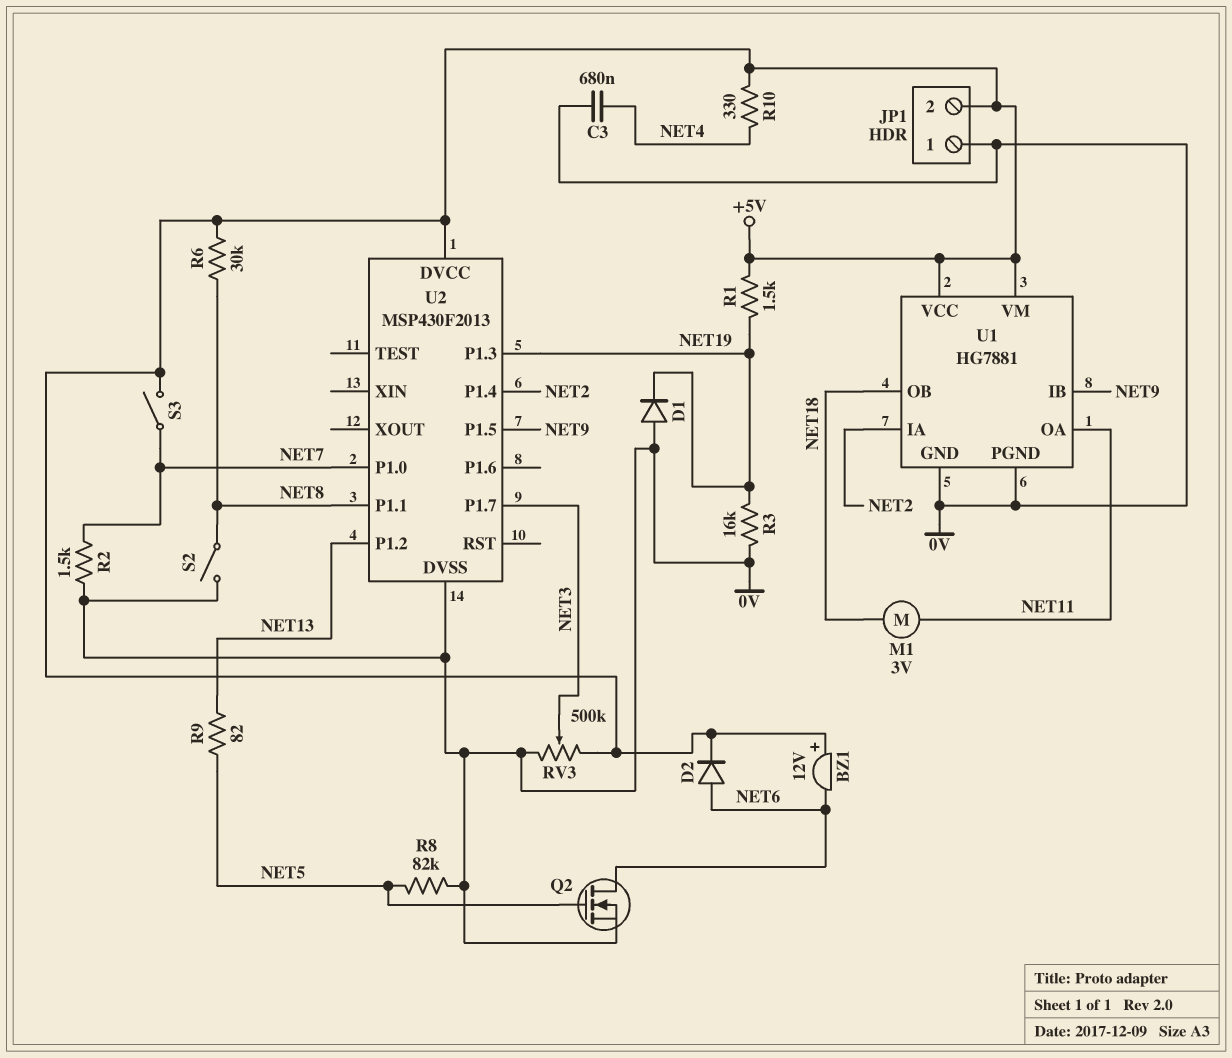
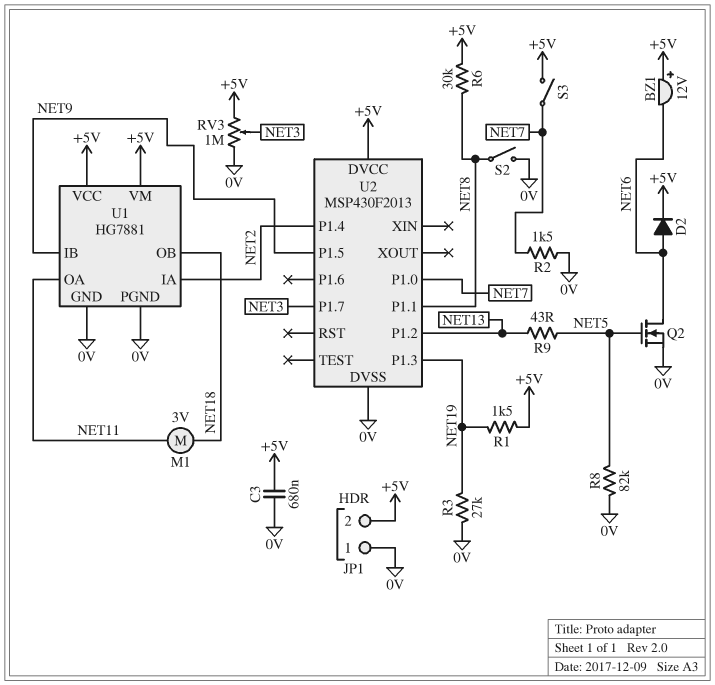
C3: 680nF (0V, NET4) -> 680nF (+5V, 0V)
D1: diode (A 0V, K NET19) -> none
R3: 16k (0V, NET19) -> 27k (0V, NET19)
R9: 82 (NET5, NET13) -> 43 (NET5, NET13)
R10: 330 (+5V, NET4) -> none
RV3: 500k (+5V, 0V, wiper NET3) -> 1M (+5V, 0V, wiper NET3)

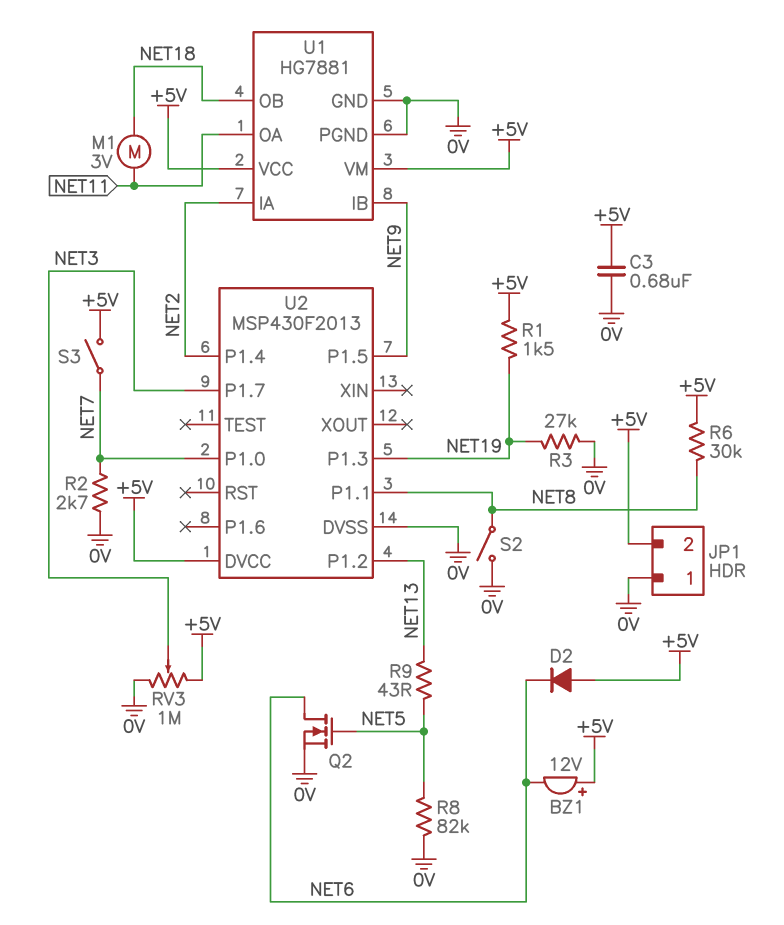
D2: diode (A NET6, K +5V) -> diode (A +5V, K NET6)
R2: 1.5k (0V, NET7) -> 2.7k (0V, NET7)

